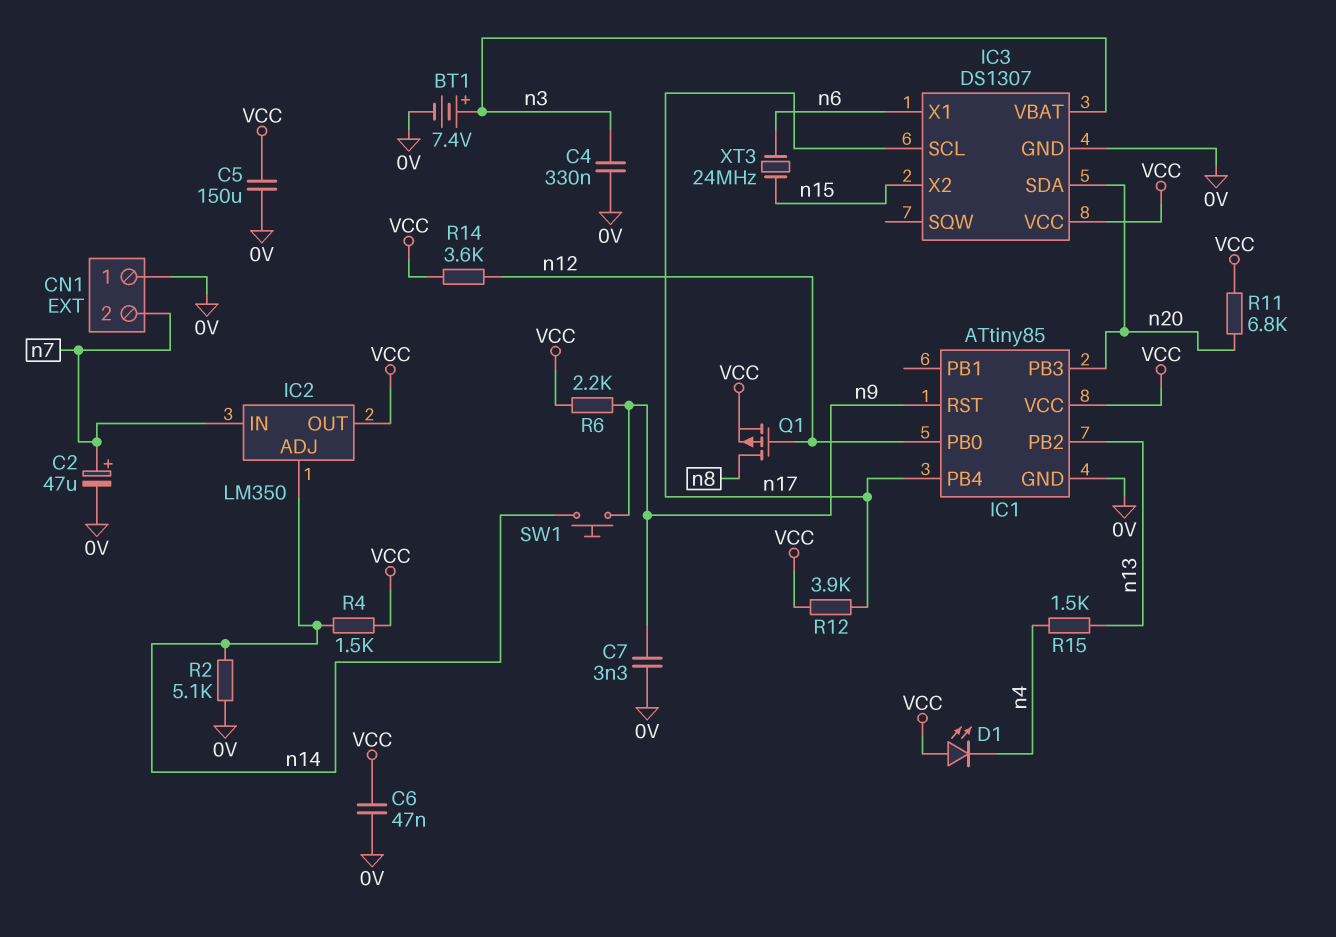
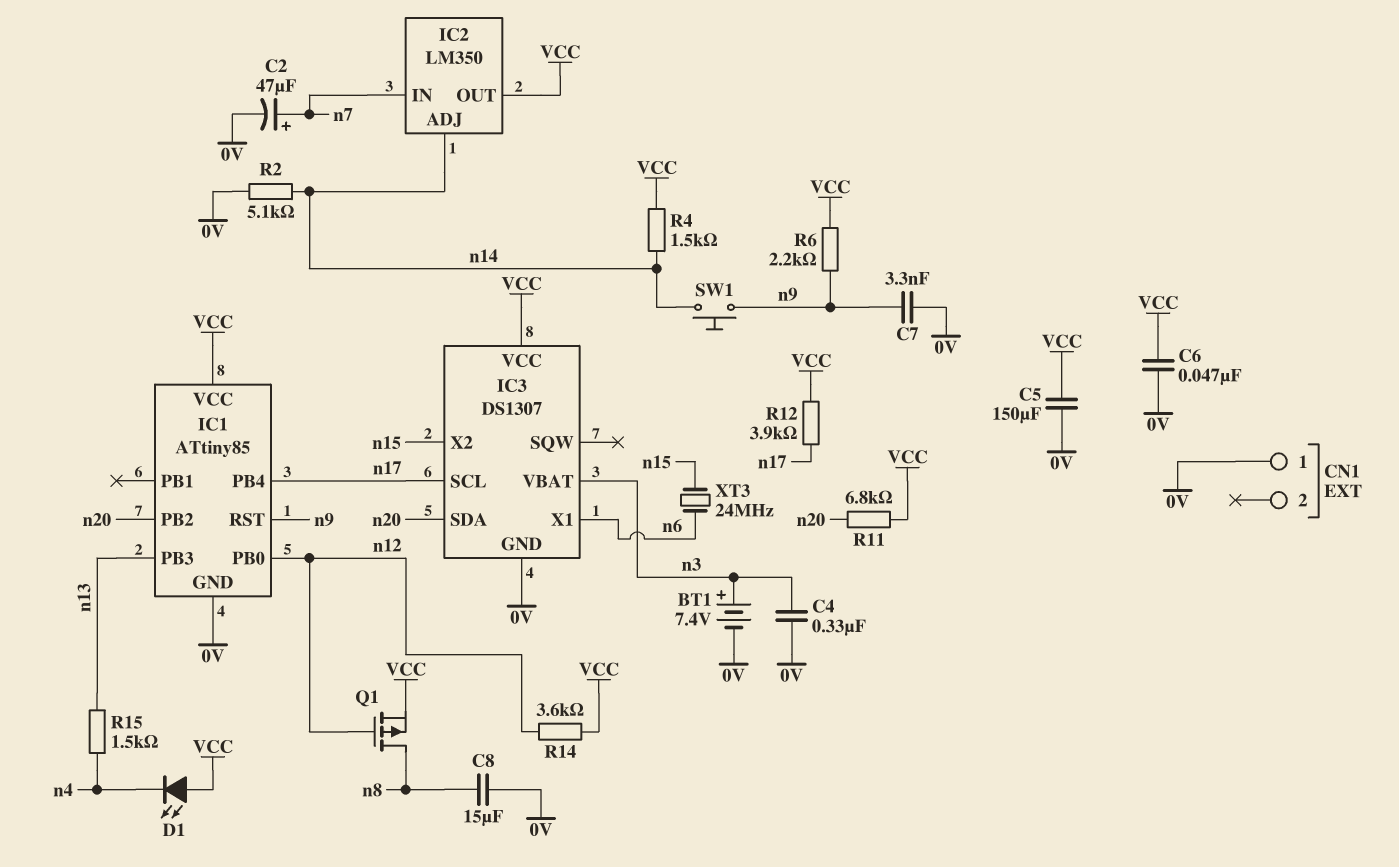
C8: none -> 15uF (0V, n8)
CN1 pin 2: n7 -> none
IC1 pin PB2: n13 -> n20
IC1 pin PB3: n20 -> n13

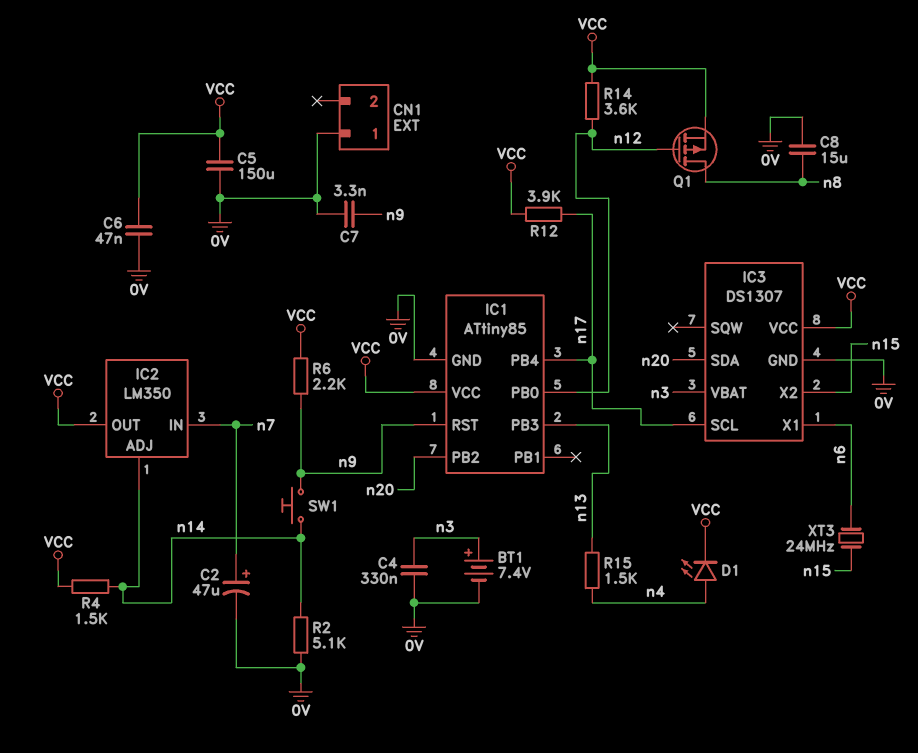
D1: LED (A VCC, K n4) -> LED (A n4, K VCC)
R11: 6.8k (VCC, n20) -> none

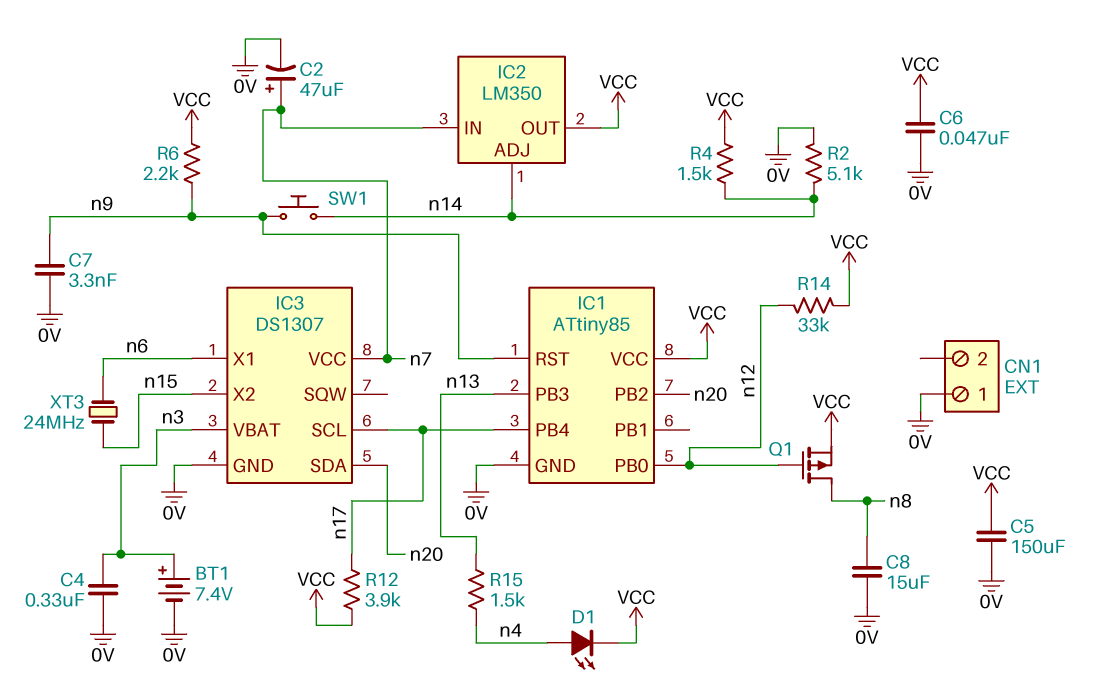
IC3 pin VCC: VCC -> n7
R14: 3.6k (VCC, n12) -> 33k (VCC, n12)

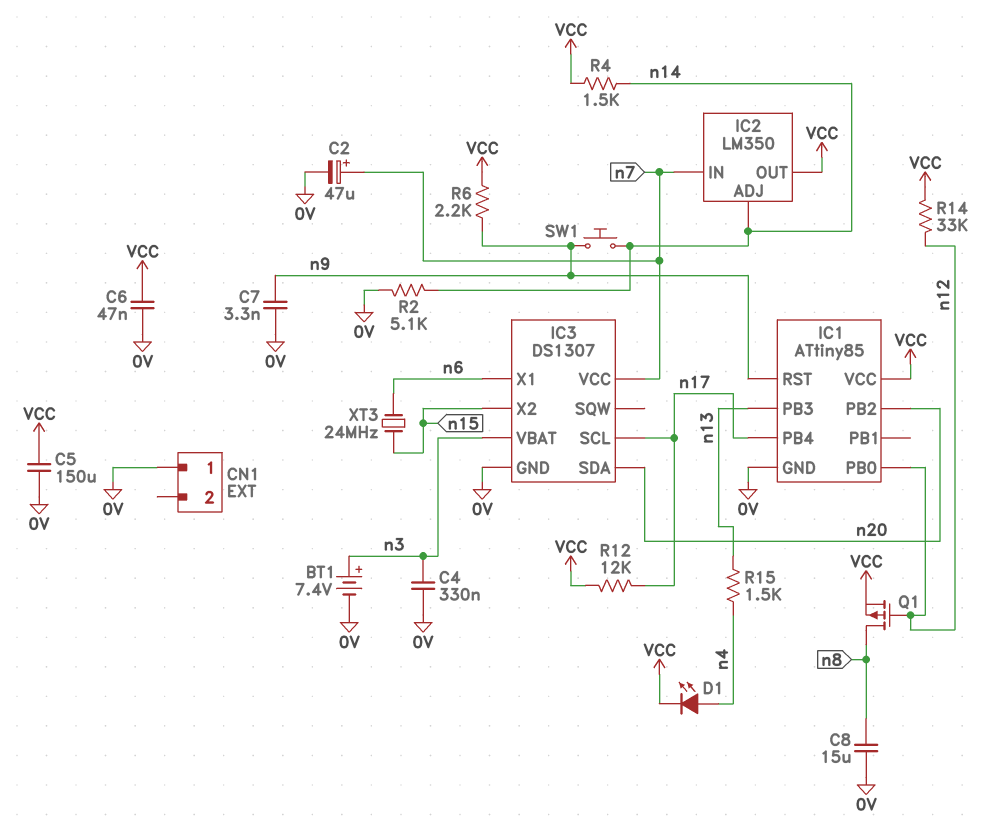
R12: 3.9k (VCC, n17) -> 12k (VCC, n17)

